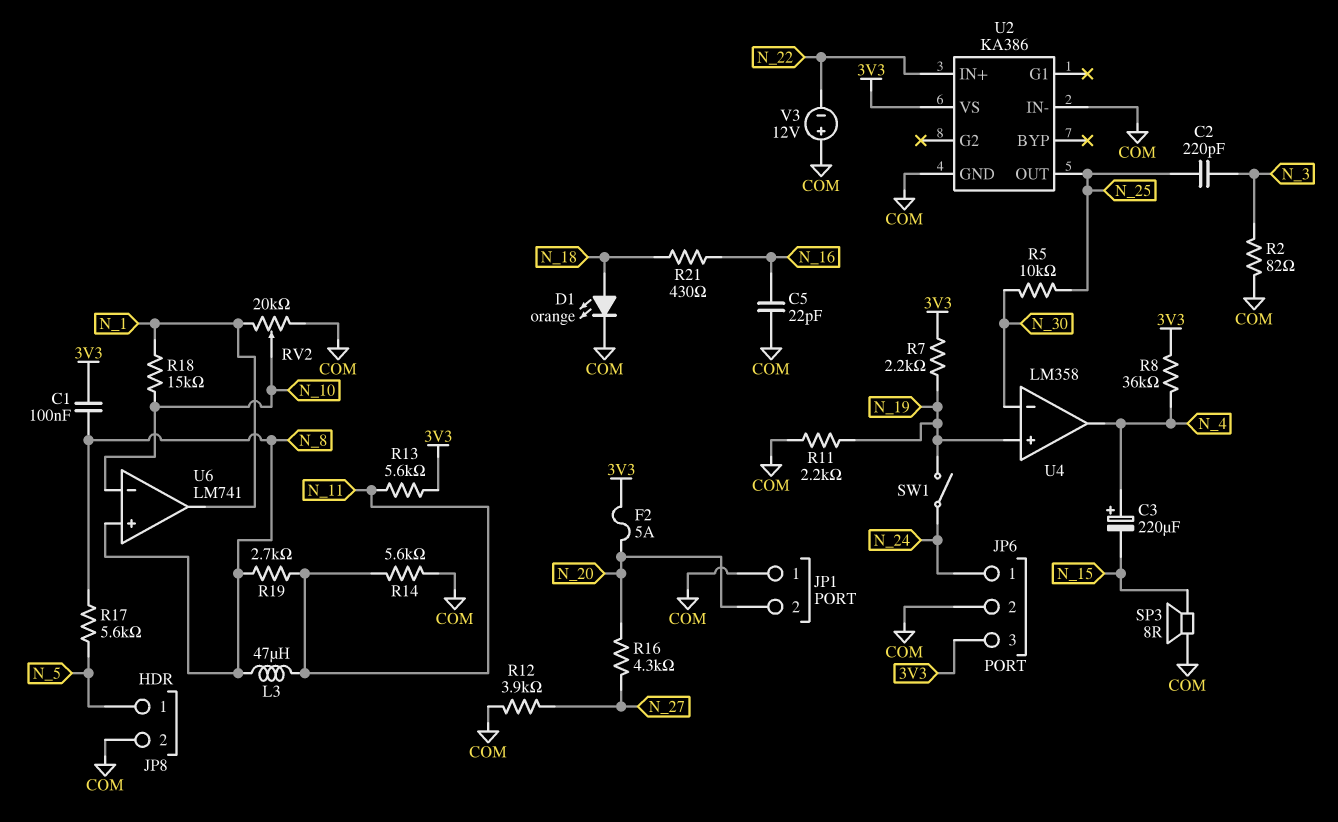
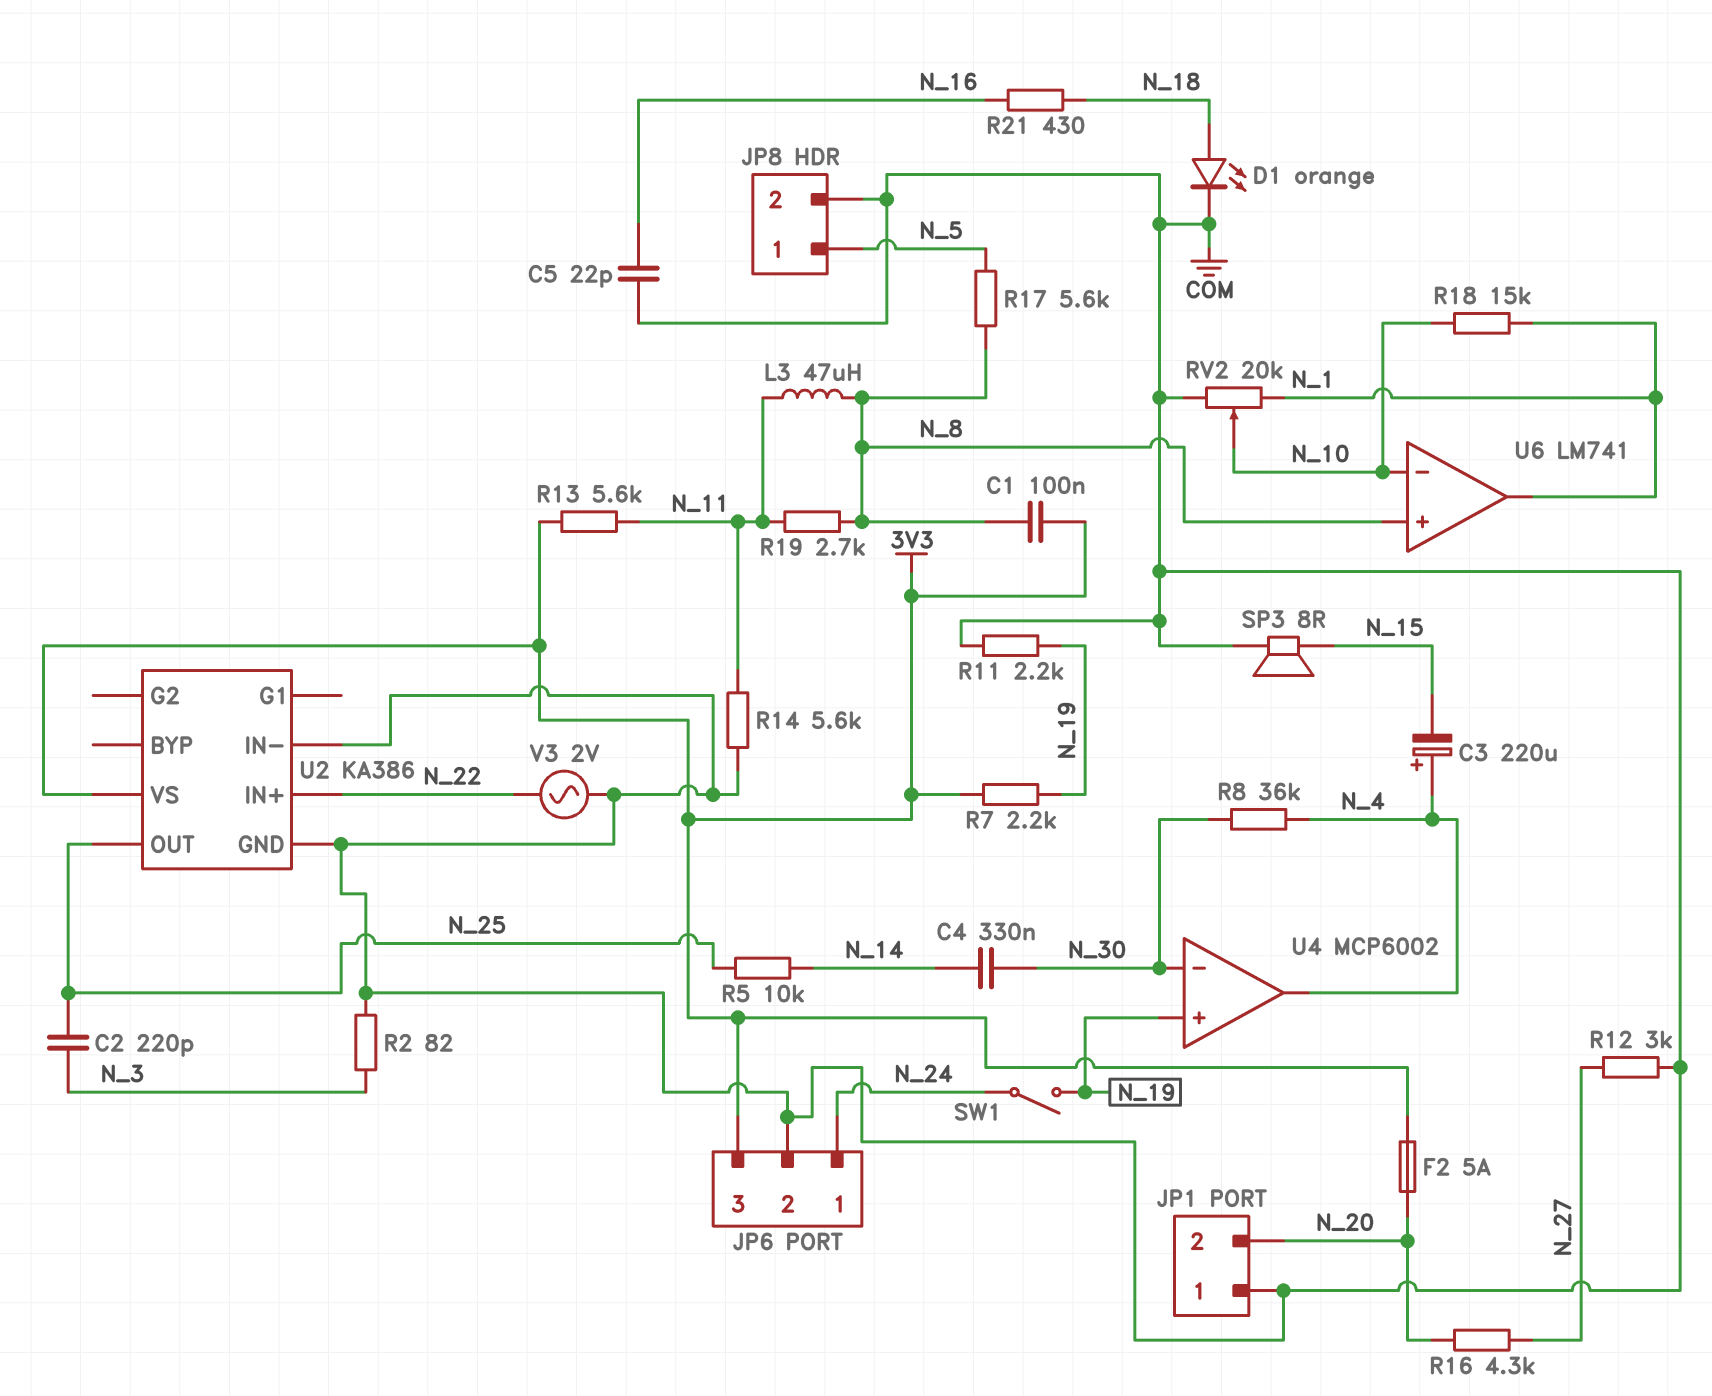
C4: none -> 330nF (N_14, N_30)
R5: 10k (N_25, N_30) -> 10k (N_14, N_25)
R8: 36k (3V3, N_4) -> 36k (N_4, N_30)
R12: 3.9k (COM, N_27) -> 3k (COM, N_27)
U4: LM358 -> MCP6002
V3: 12V (plus COM, minus N_22) -> AC 2V (COM, N_22)

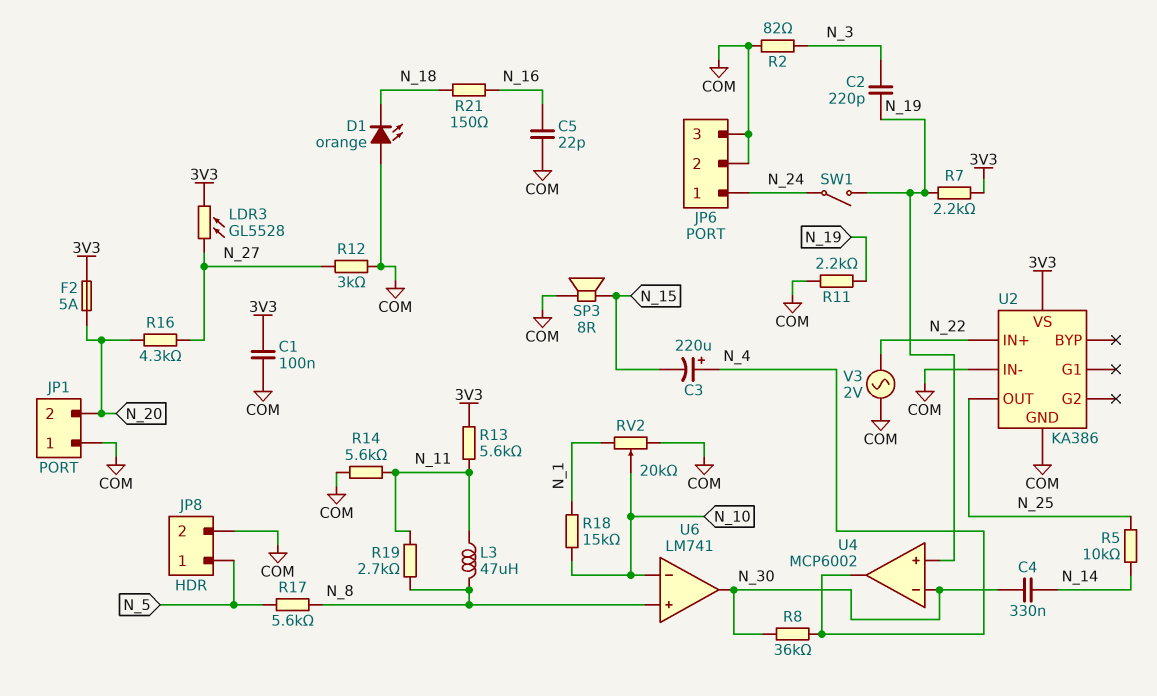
C1: 100nF (3V3, N_8) -> 100nF (3V3, COM)
C2: 220pF (N_3, N_25) -> 220pF (N_3, N_19)
D1: LED orange (A N_18, K COM) -> LED orange (A COM, K N_18)
JP6 pin 3: 3V3 -> COM
LDR3: none -> GL5528 (3V3, N_27)
R21: 430 (N_16, N_18) -> 150 (N_16, N_18)
U6 pin out: N_1 -> N_30

